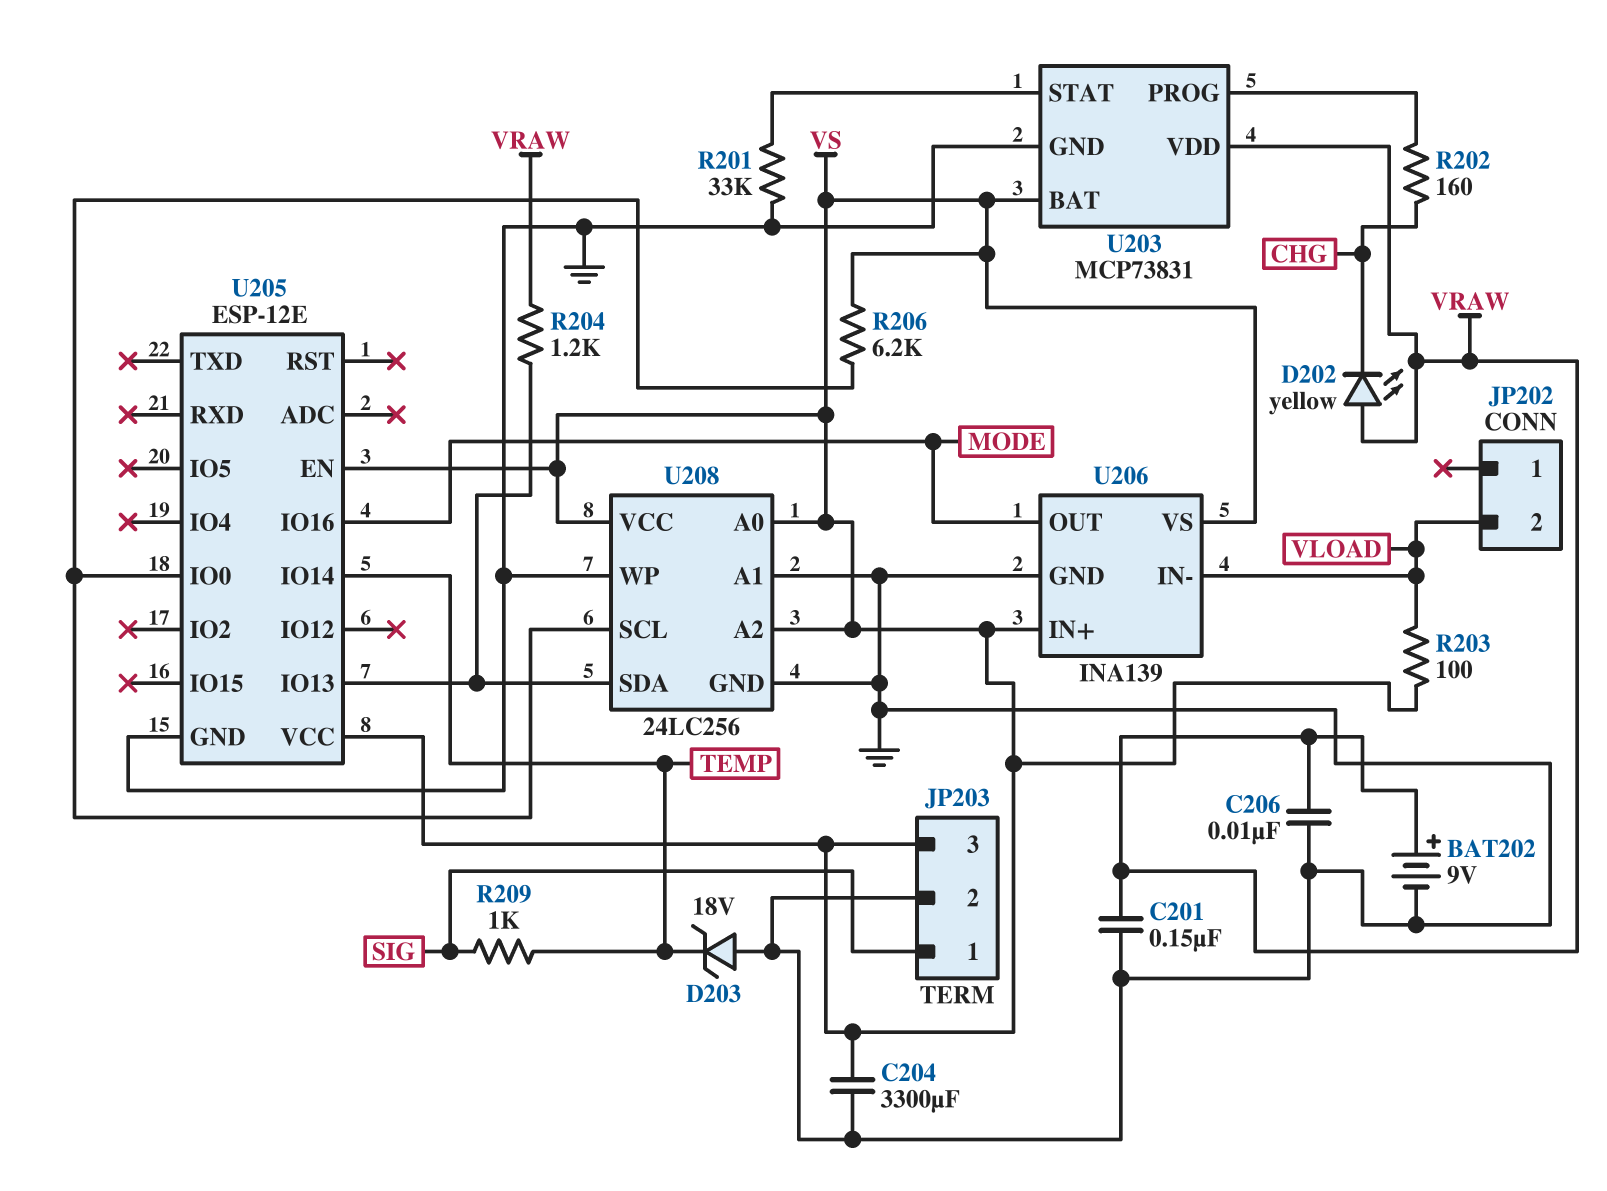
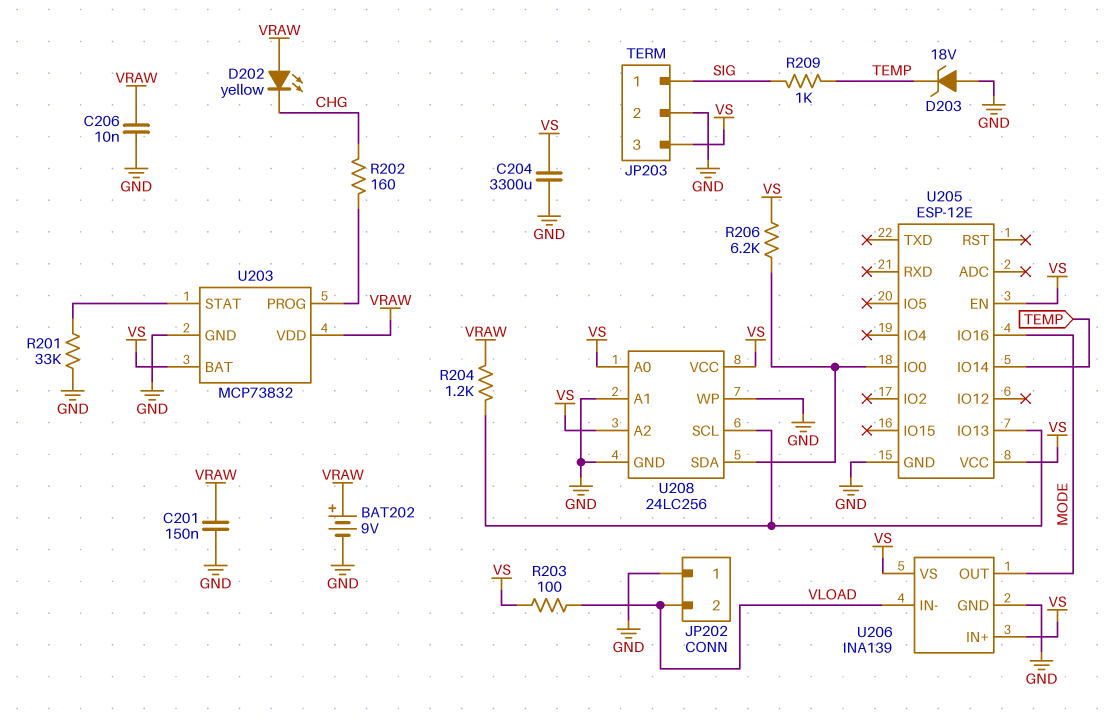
JP202 pin 1: none -> GND
U203: MCP73831 -> MCP73832
U208 pin SCL: U205/IO0 -> U205/IO13
U208 pin SDA: U205/IO13 -> U205/IO0

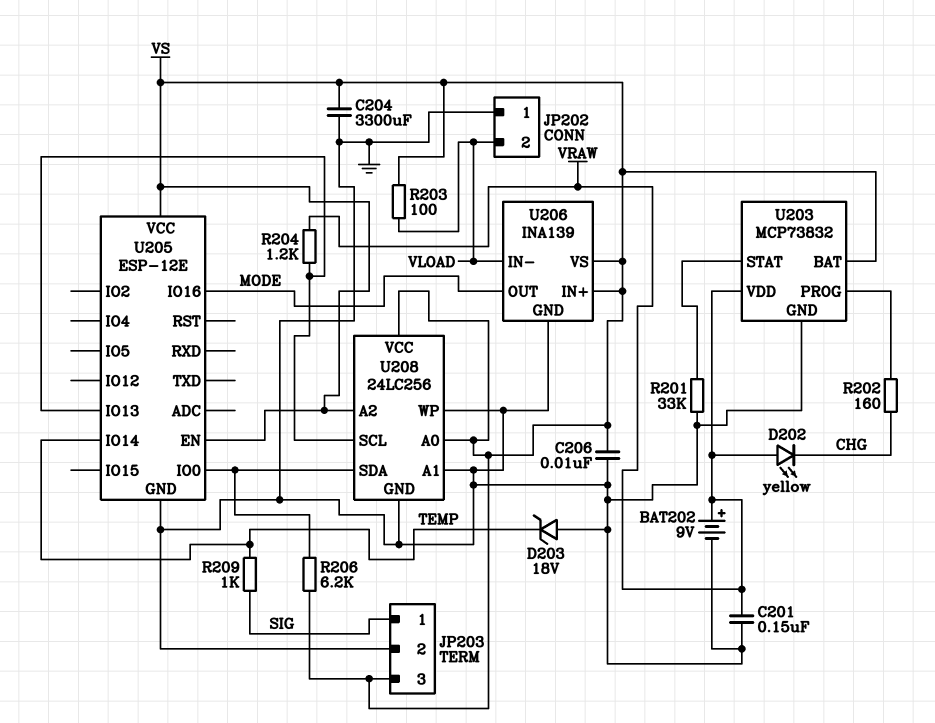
C206: 10nF (GND, VRAW) -> 10nF (GND, VS)

